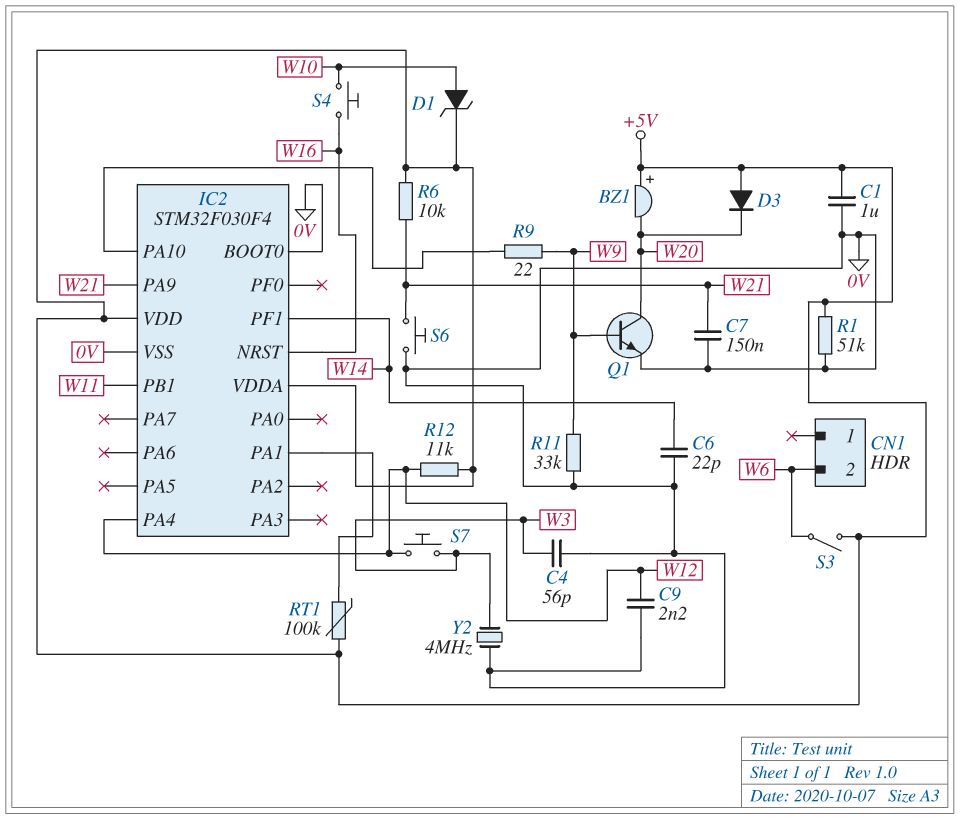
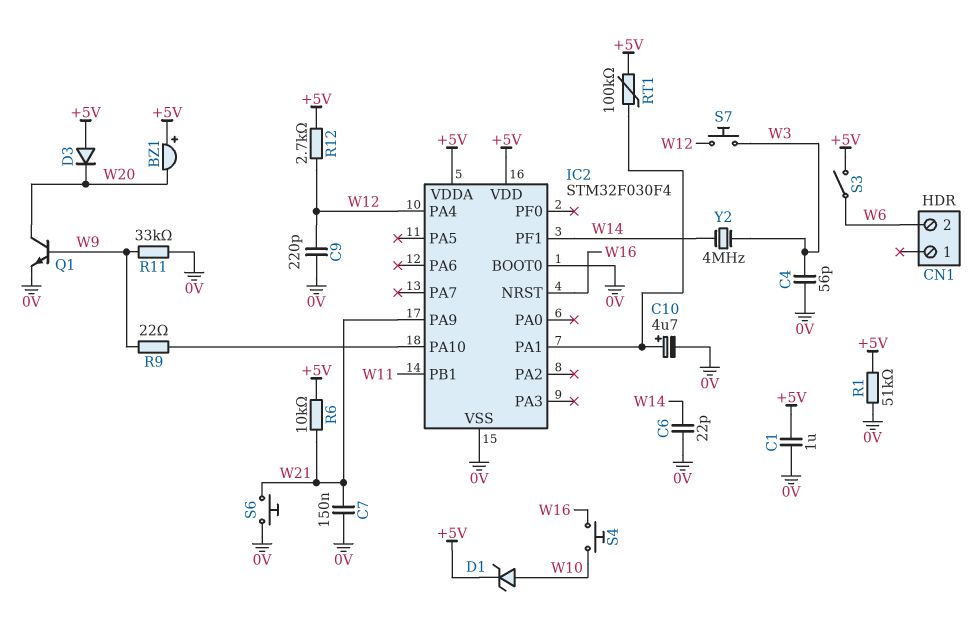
C9: 2.2nF (0V, W12) -> 220pF (0V, W12)
C10: none -> 4.7uF (plus IC2/PA1, minus 0V)
R12: 11k (+5V, W12) -> 2.7k (+5V, W12)
Y2: 4MHz (0V, W3) -> 4MHz (W3, W14)

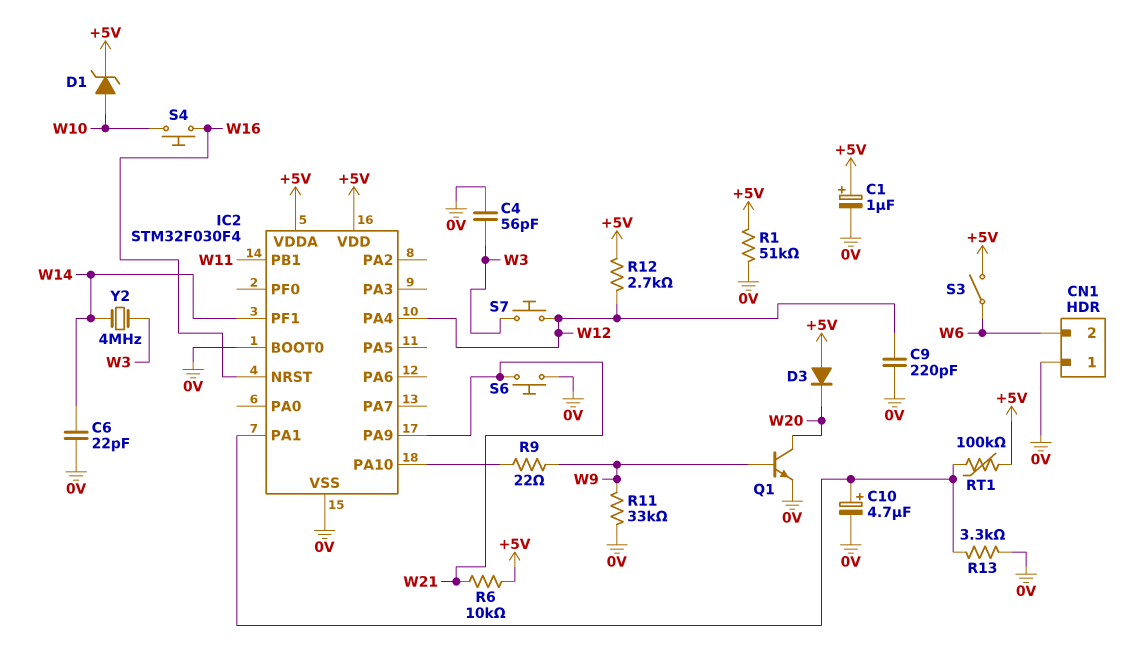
BZ1: buzzer (plus +5V, minus W20) -> none
C1: 1uF (+5V, 0V) -> 1uF (plus +5V, minus 0V)
C7: 150nF (0V, W21) -> none
CN1 pin 1: none -> 0V
R13: none -> 3.3k (0V, IC2/PA1)

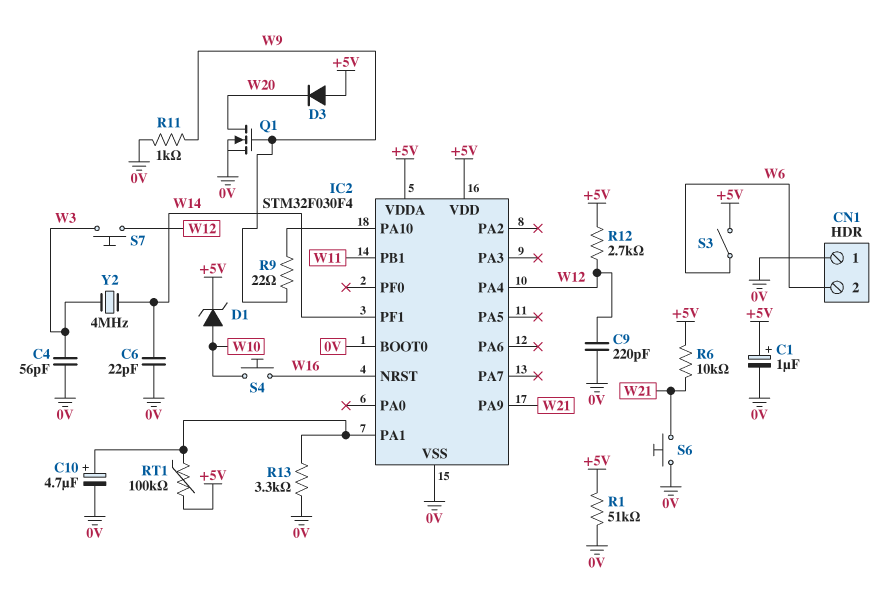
Q1: NPN (B W9, C W20, E 0V) -> NMOS (G W9, D W20, S 0V)
R11: 33k (0V, W9) -> 1k (0V, W9)

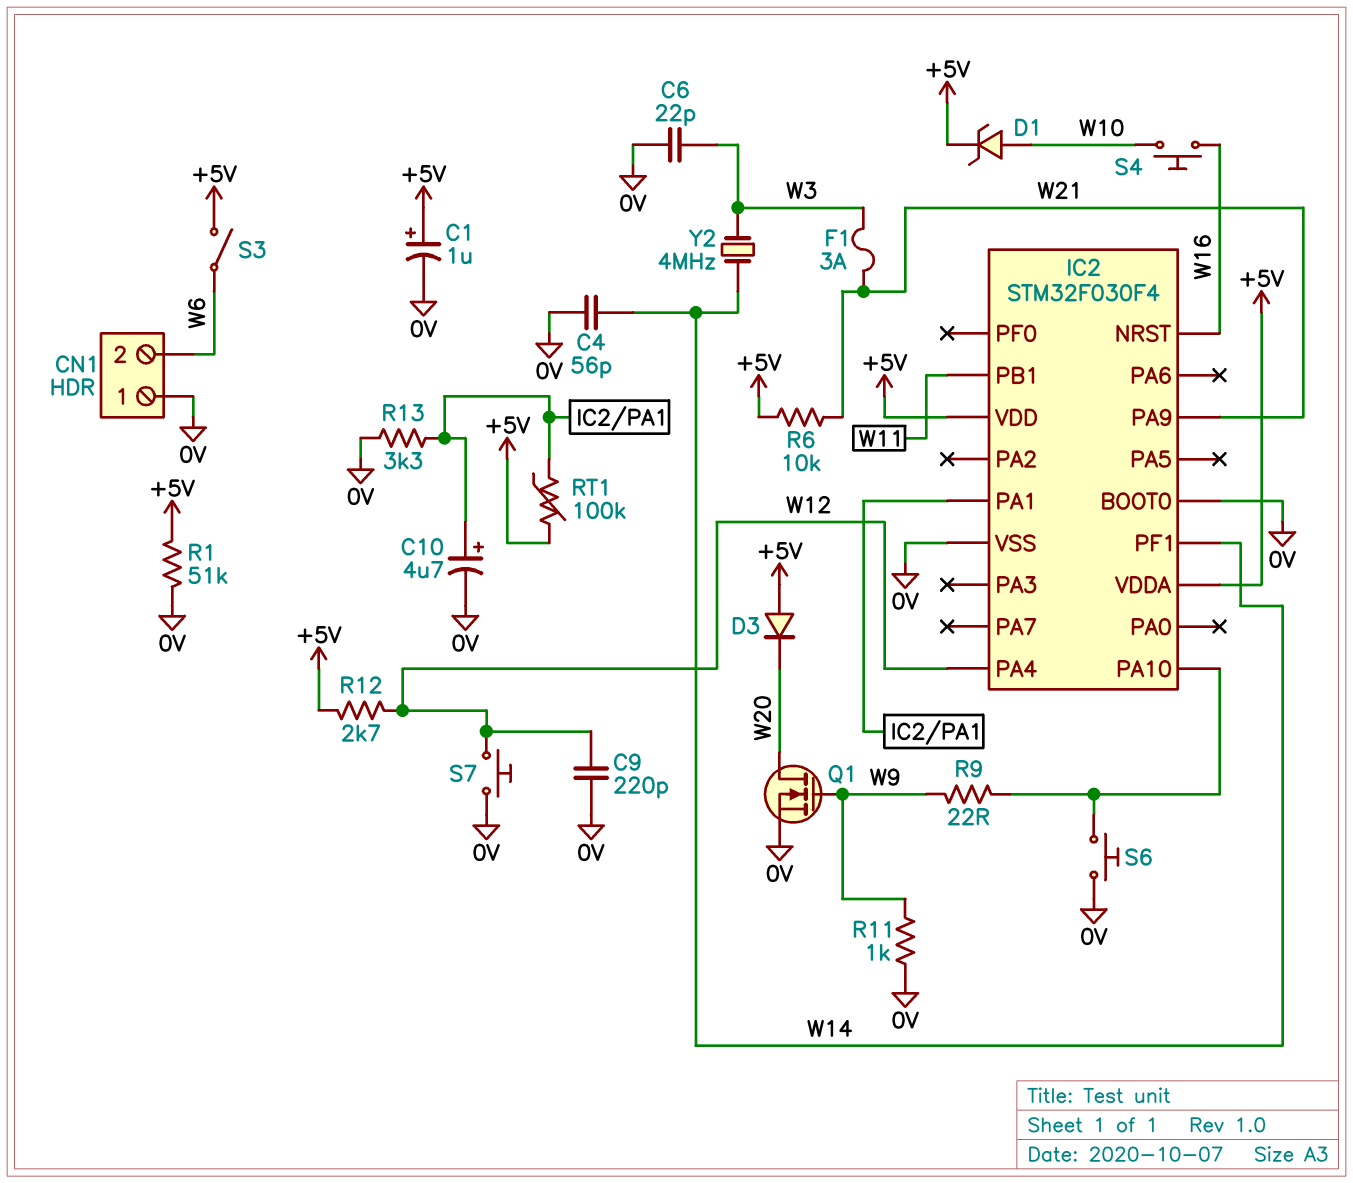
C4: 56pF (0V, W3) -> 56pF (0V, W14)
C6: 22pF (0V, W14) -> 22pF (0V, W3)
F1: none -> 3A (W3, W21)
S6: button (0V, W21) -> button (0V, IC2/PA10)
S7: button (W3, W12) -> button (0V, W12)

